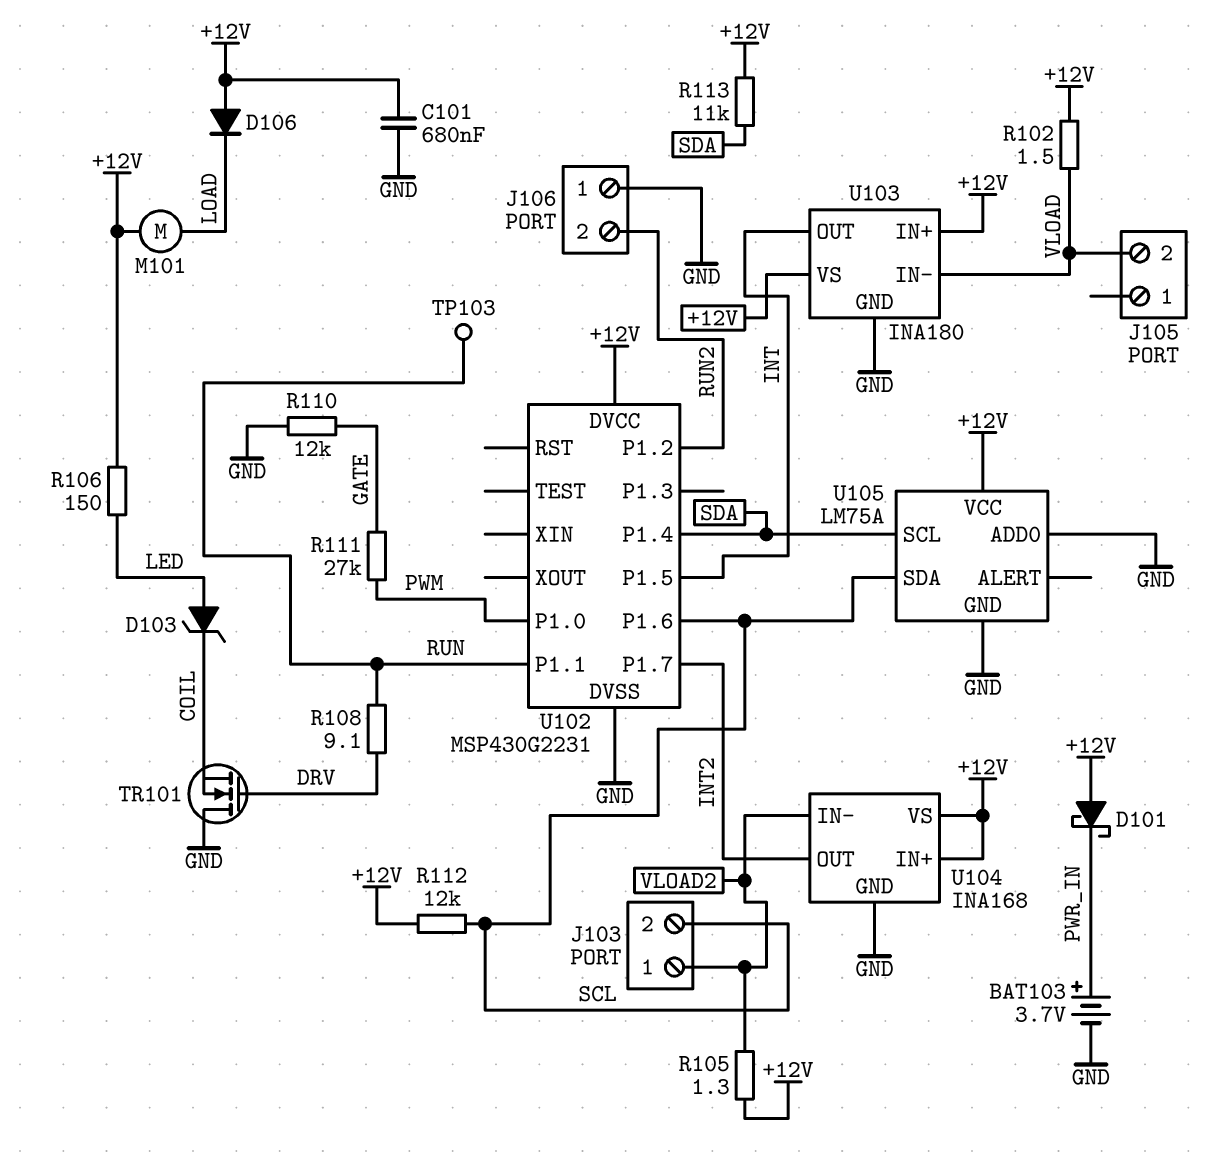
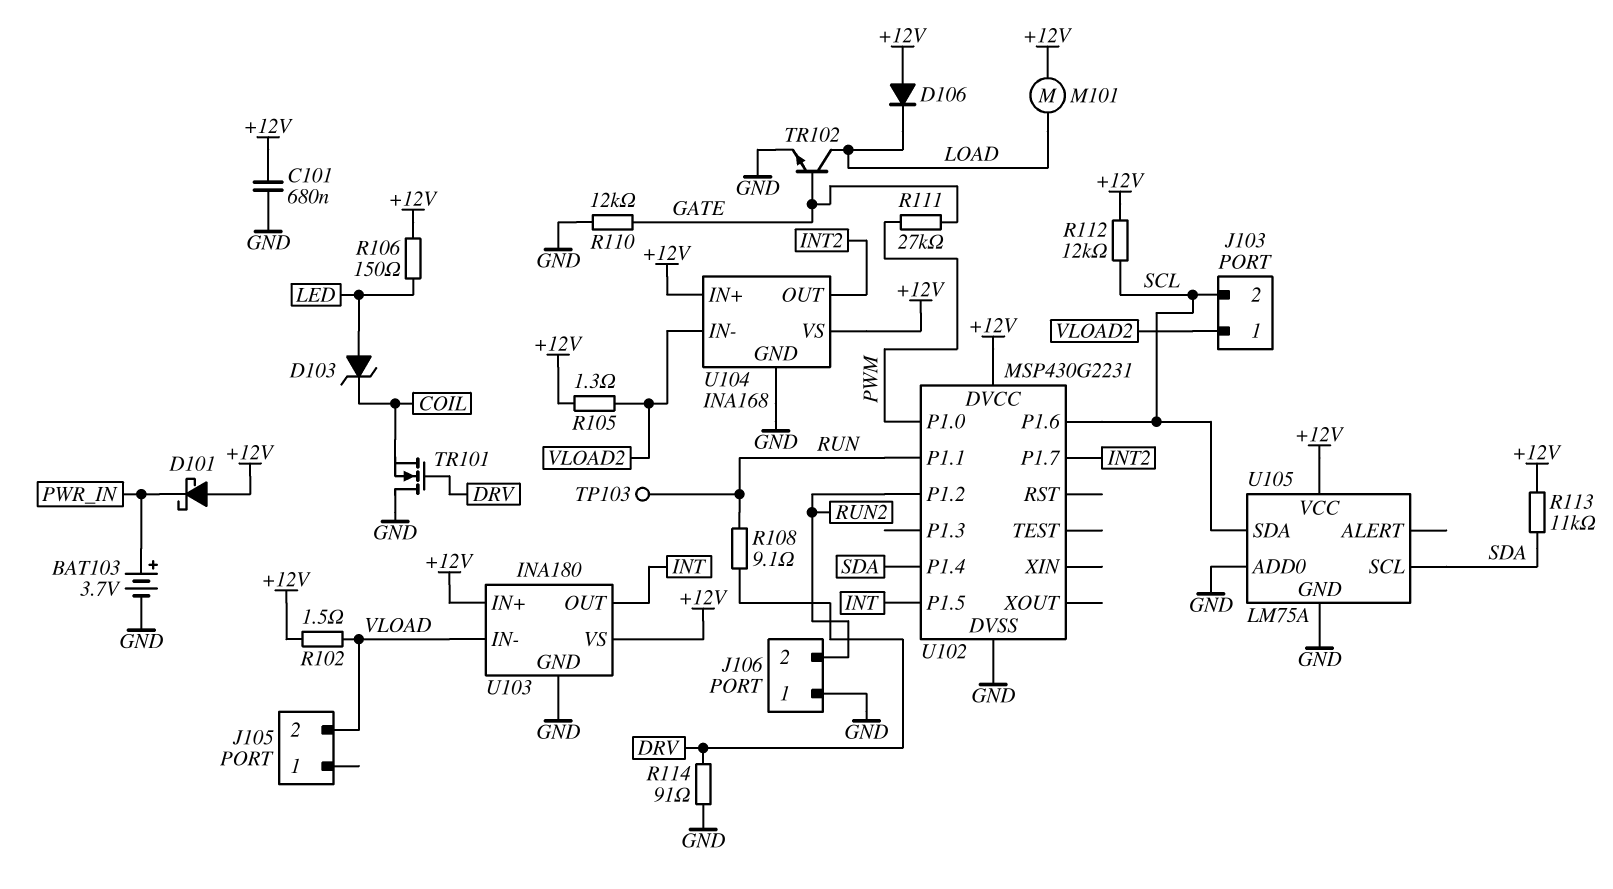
R114: none -> 91 (DRV, GND)
TR102: none -> NPN (B GATE, C LOAD, E GND)

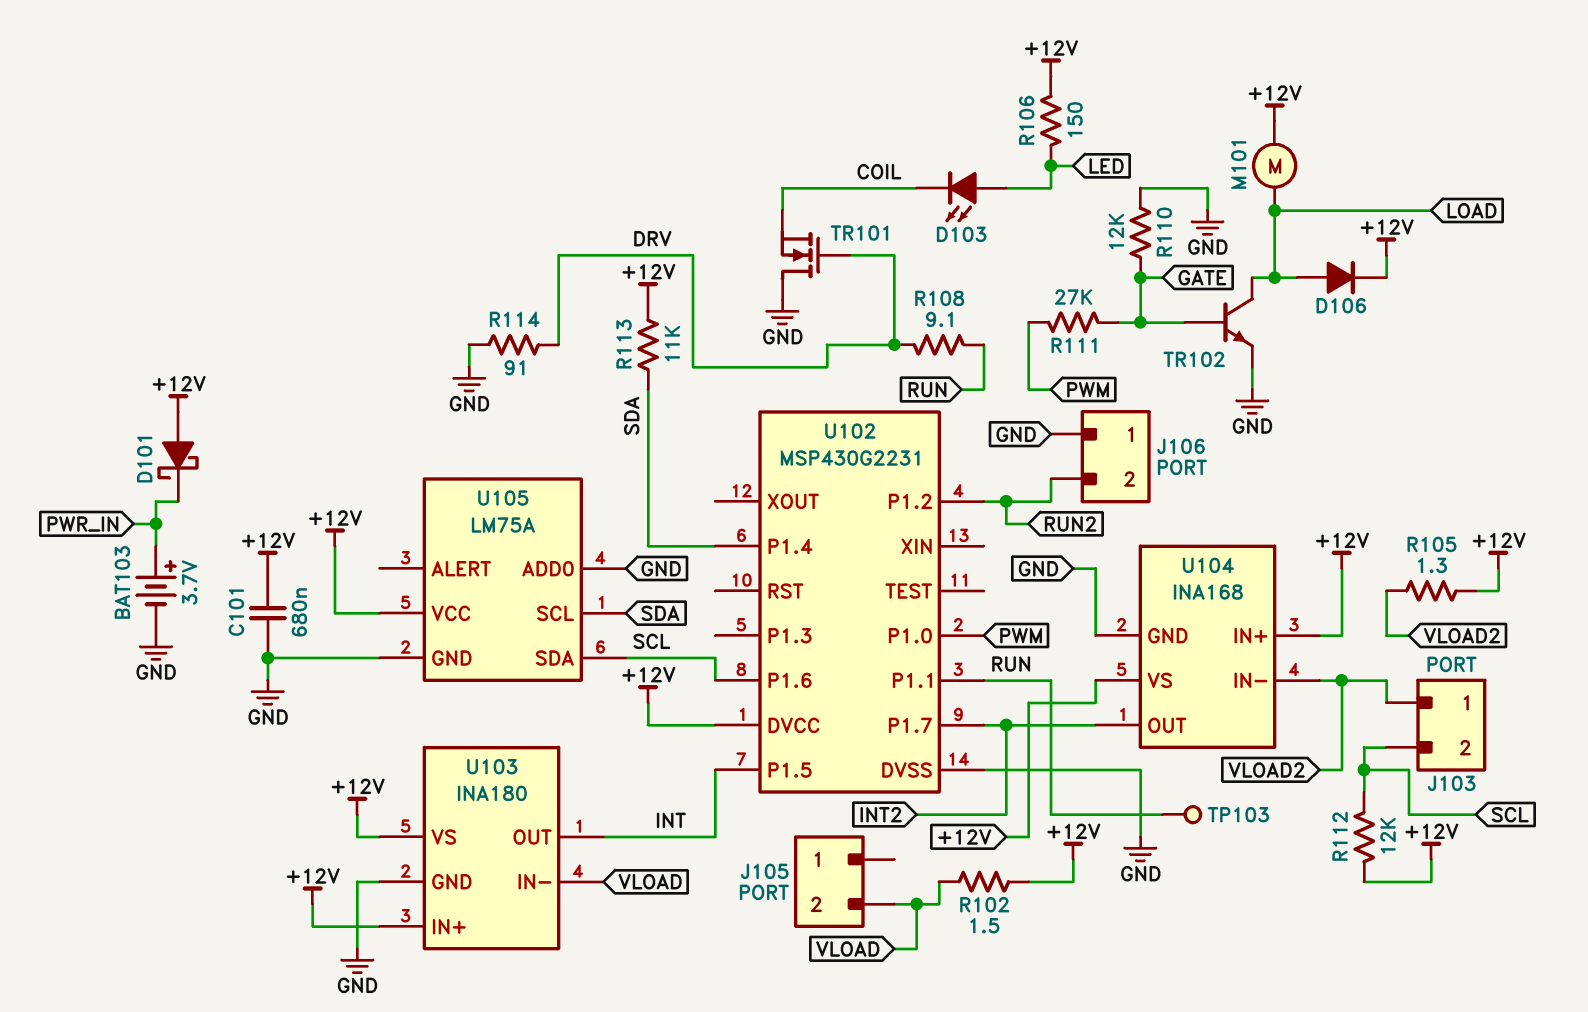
D103: zener (A LED, K COIL) -> LED (A LED, K COIL)
D106: diode (A +12V, K LOAD) -> diode (A LOAD, K +12V)

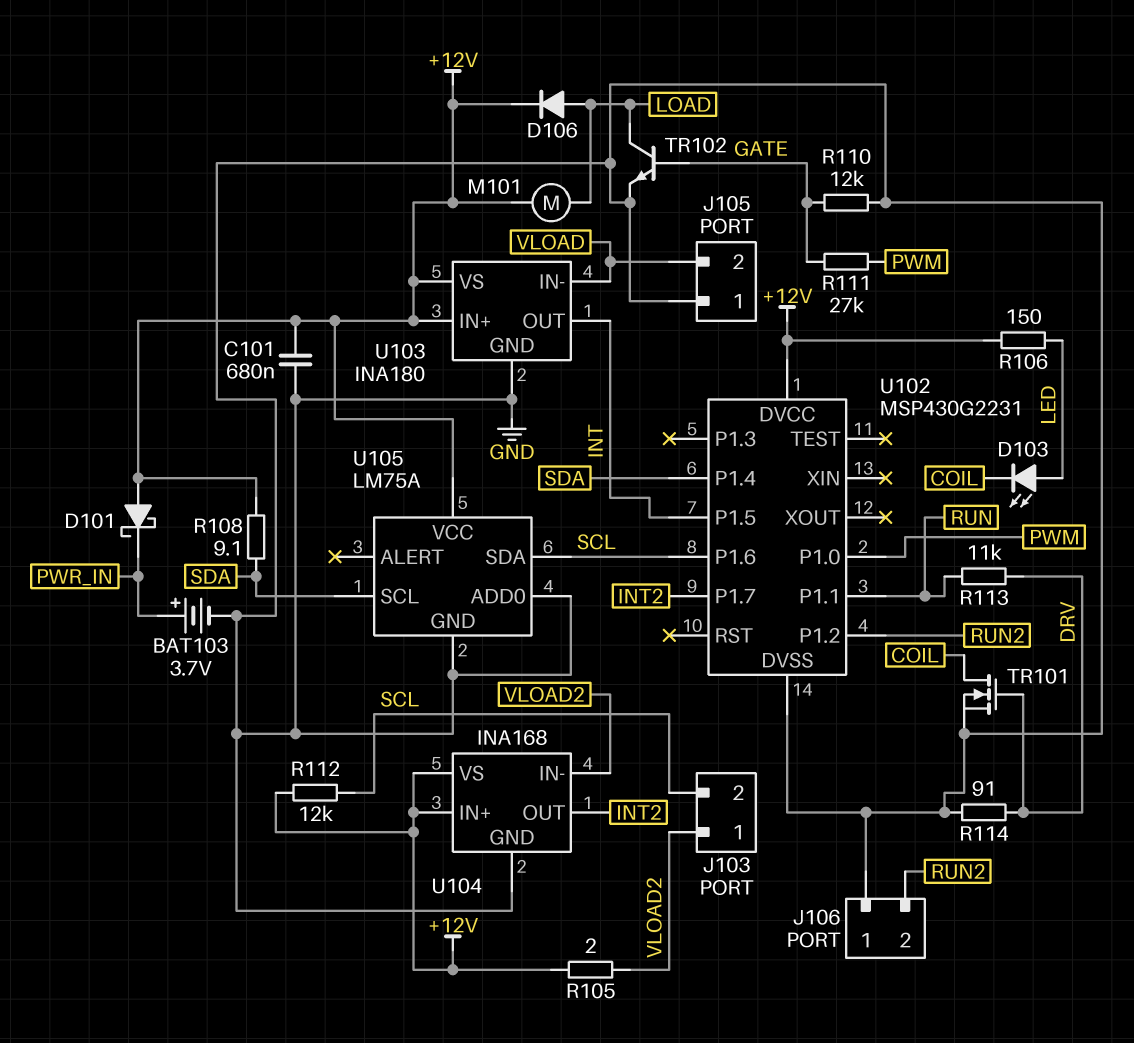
J105 pin 1: none -> GND
R102: 1.5 (+12V, VLOAD) -> none
R105: 1.3 (+12V, VLOAD2) -> 2 (+12V, VLOAD2)
R108: 9.1 (DRV, RUN) -> 9.1 (+12V, SDA)
R113: 11k (+12V, SDA) -> 11k (DRV, RUN)
TP103: test point (RUN) -> none
TR101: NMOS (G DRV, D GND, S COIL) -> NMOS (G DRV, D COIL, S GND)

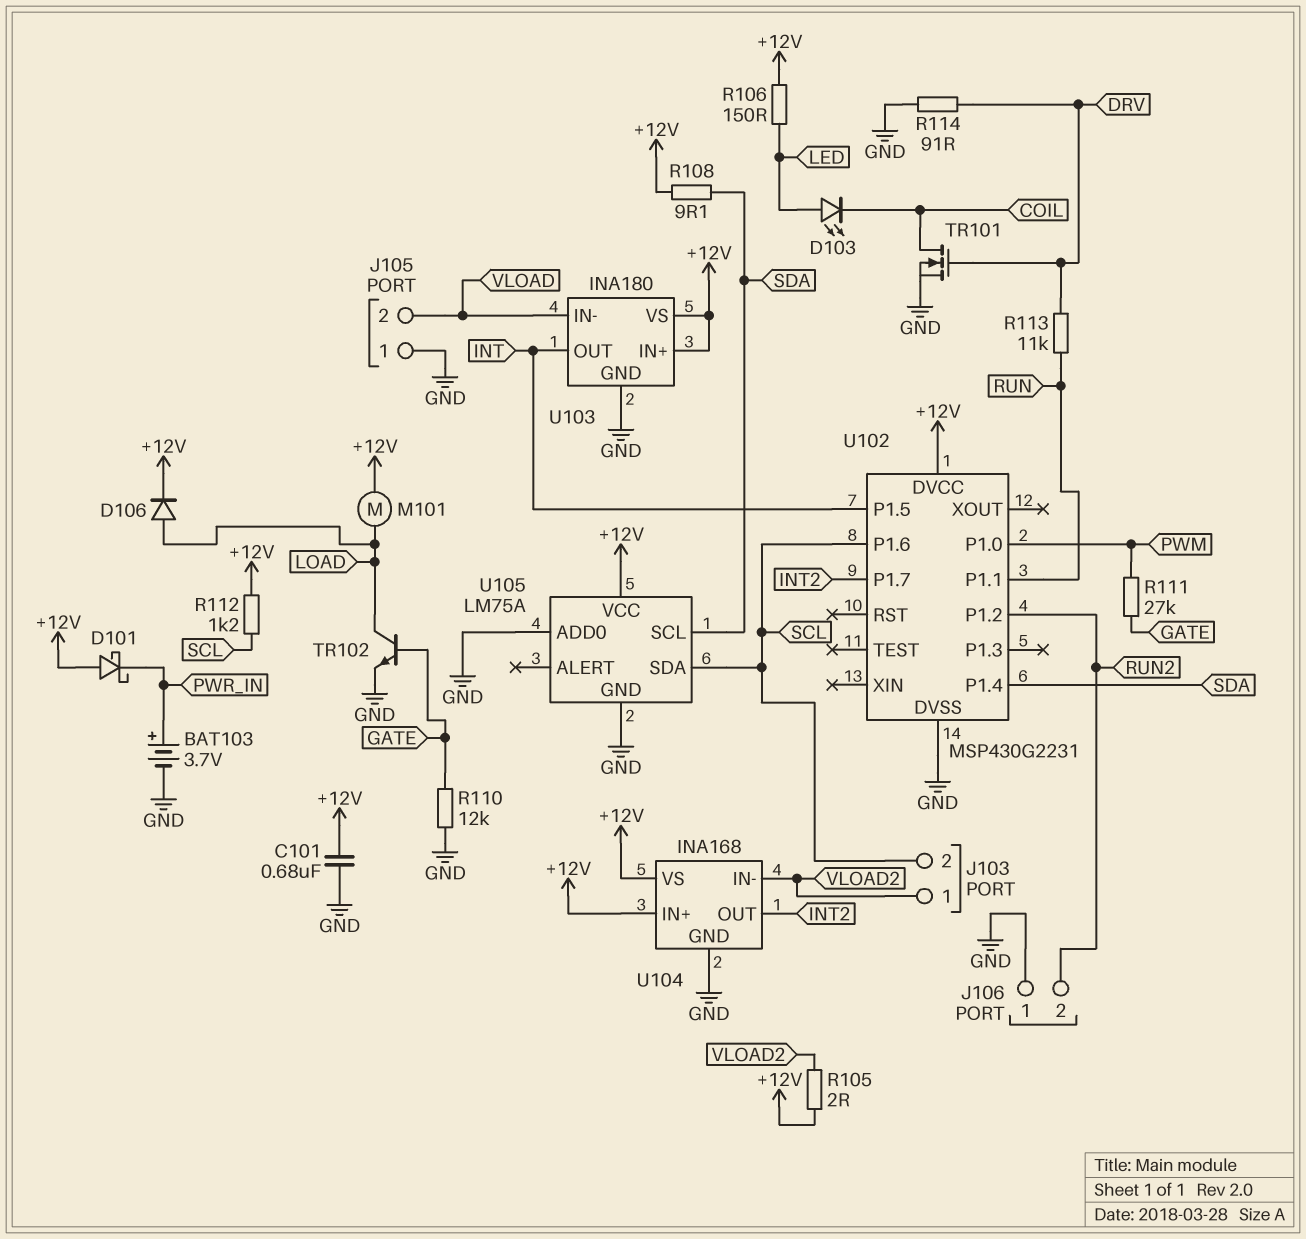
R112: 12k (+12V, SCL) -> 1.2k (+12V, SCL)

